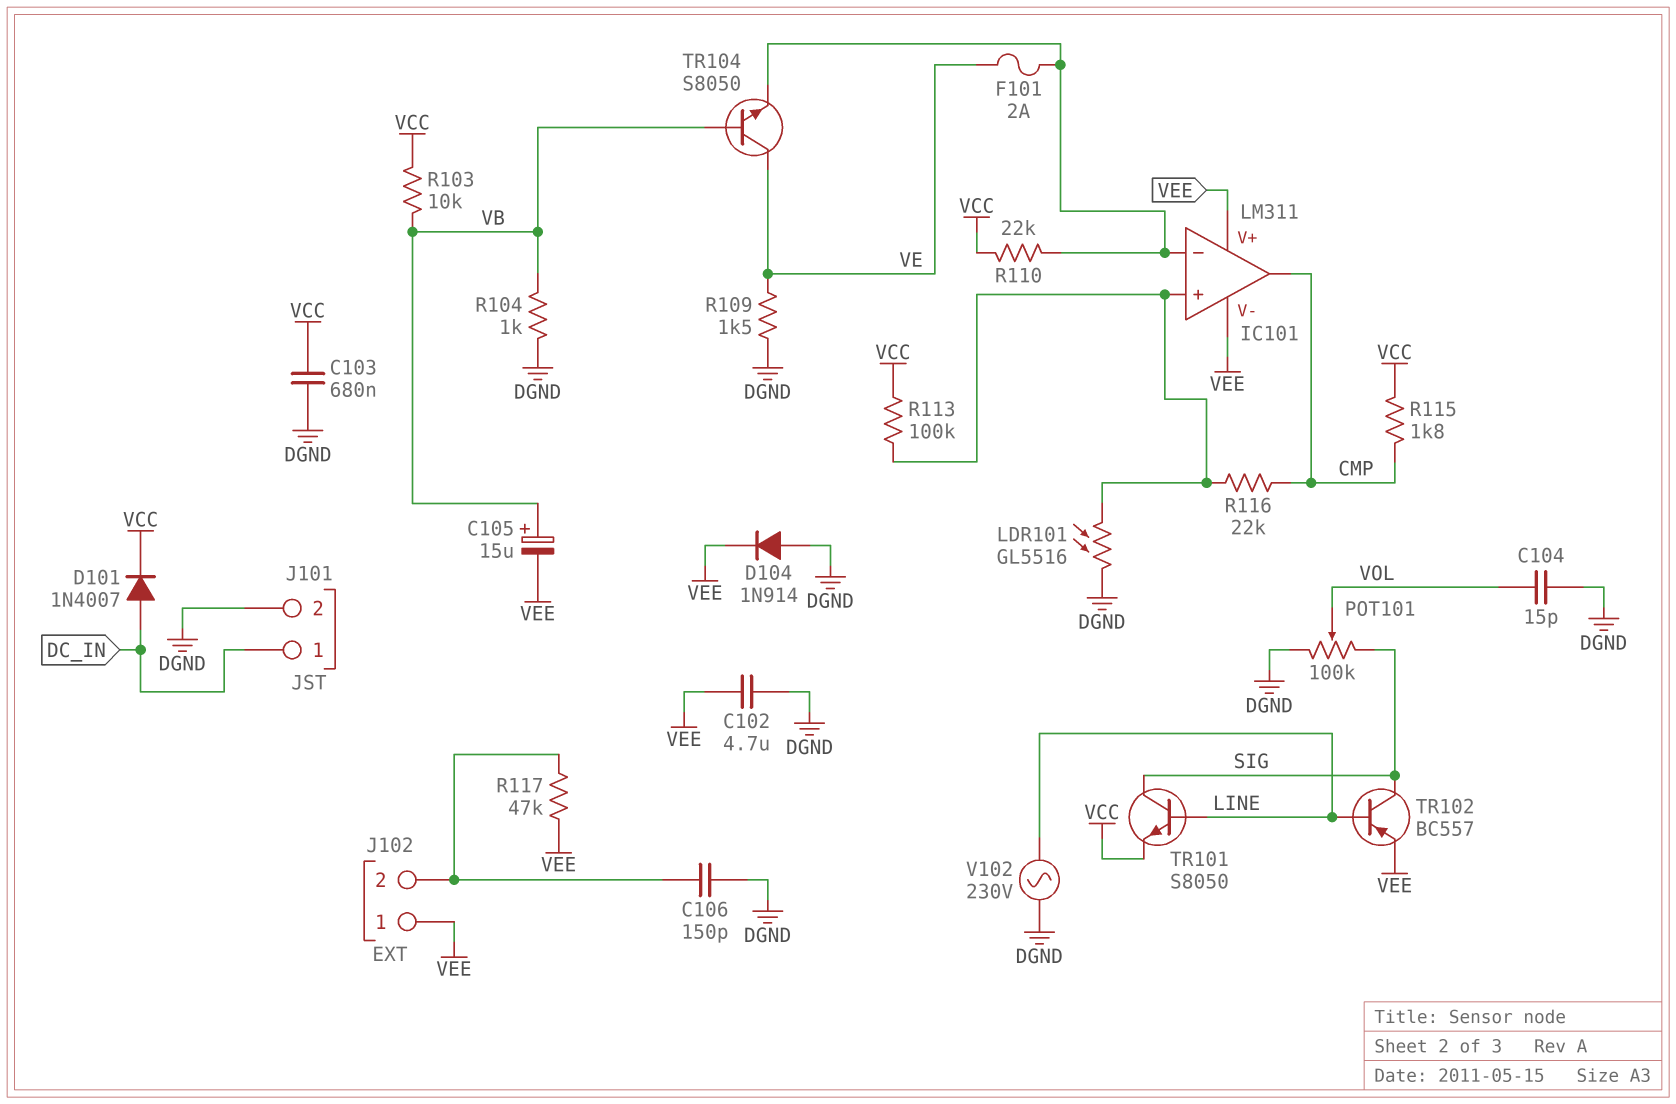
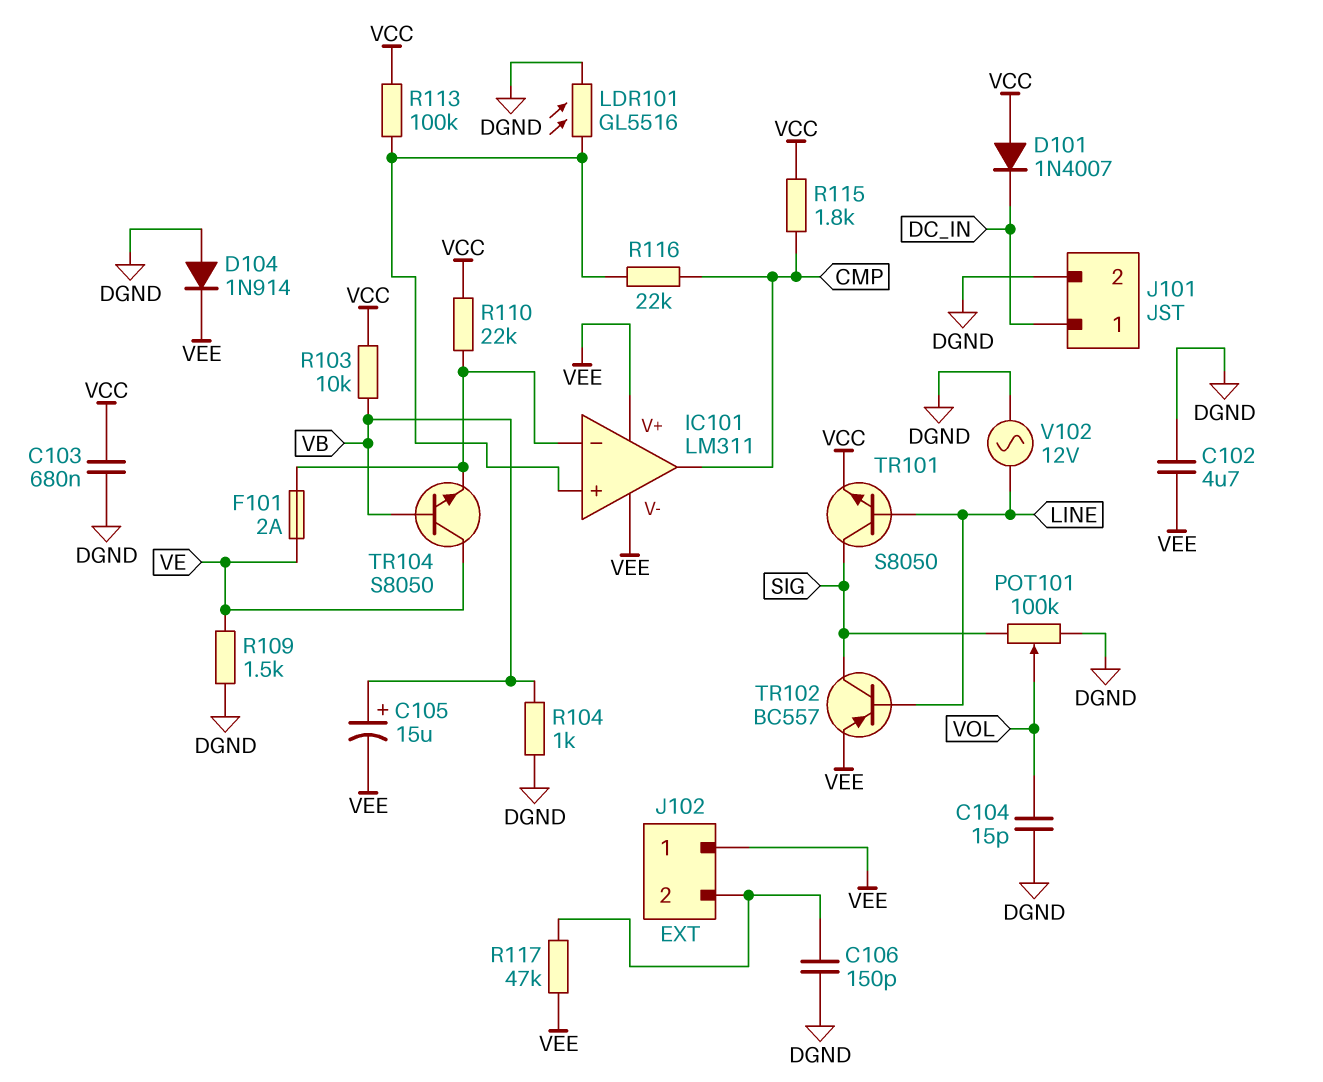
D101: diode 1N4007 (A DC_IN, K VCC) -> diode 1N4007 (A VCC, K DC_IN)
V102: AC 230V (DGND, LINE) -> AC 12V (DGND, LINE)

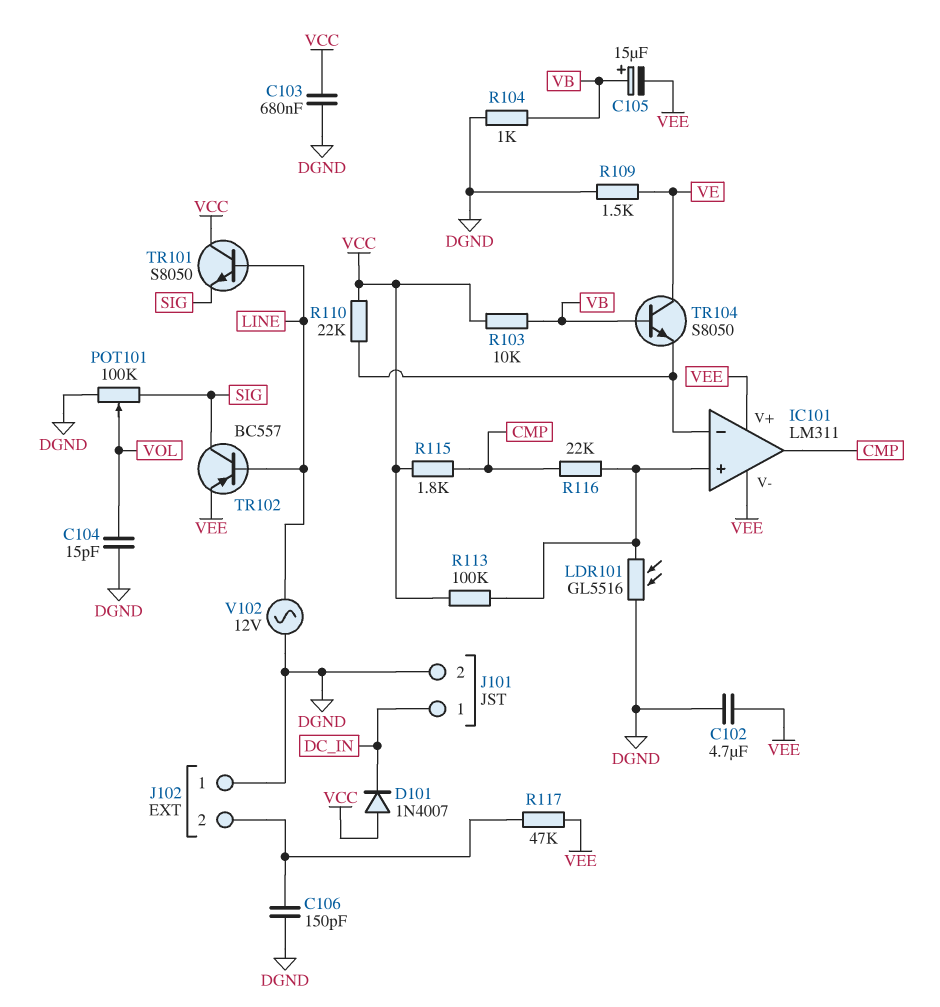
D104: diode 1N914 (A DGND, K VEE) -> none
F101: 2A (IC101/in-, VE) -> none
J102 pin 1: VEE -> DGND
TR101: NPN S8050 (B LINE, C SIG, E VCC) -> NPN S8050 (B LINE, C VCC, E SIG)

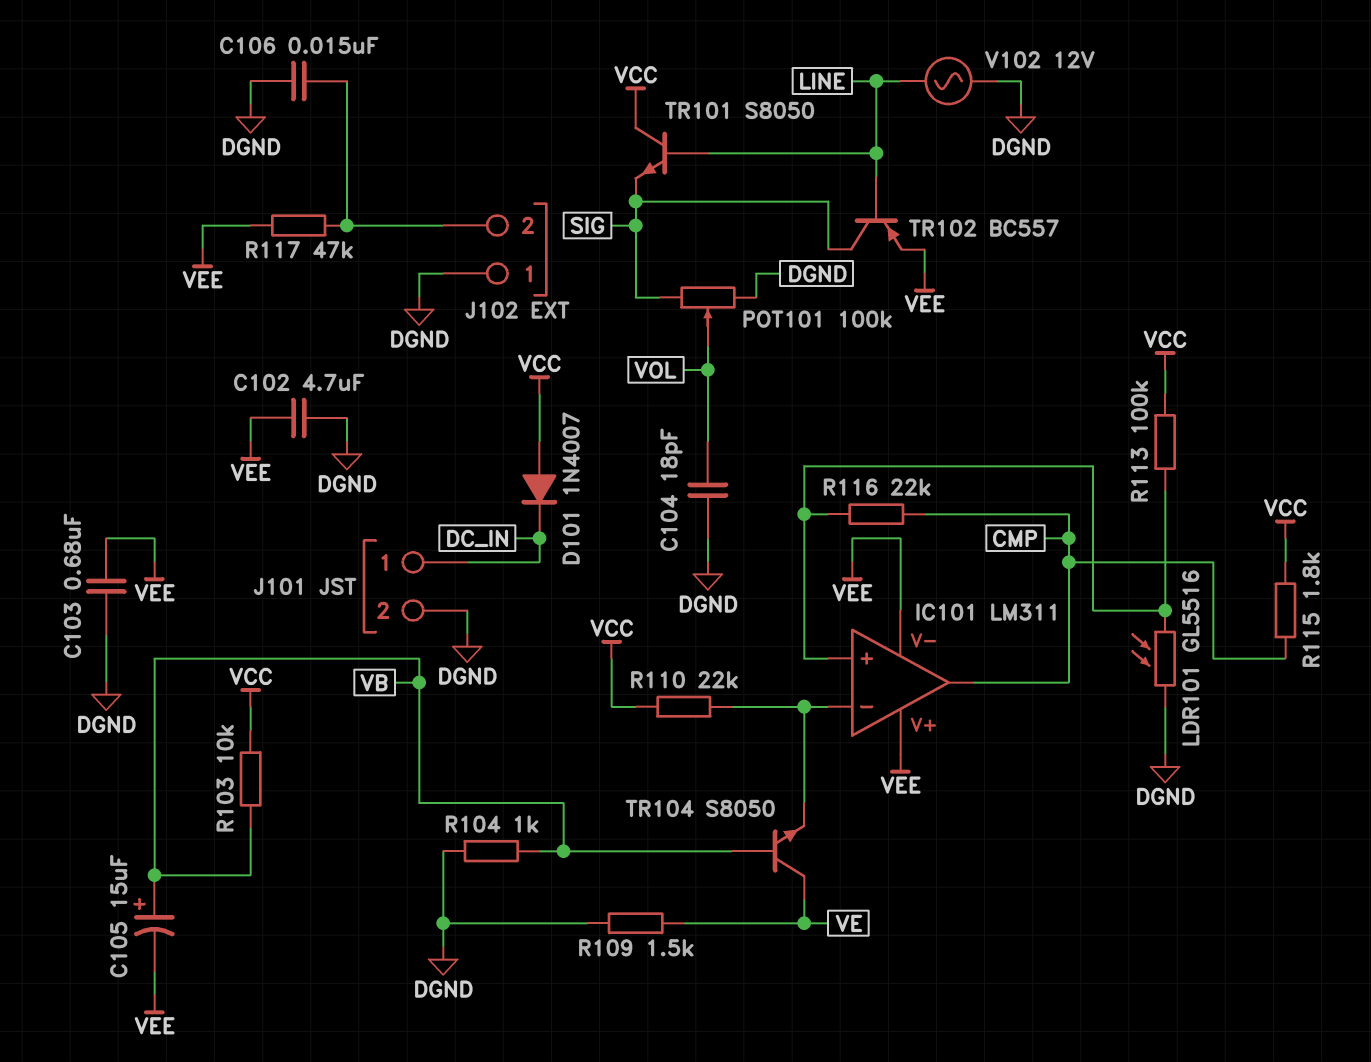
C103: 680nF (DGND, VCC) -> 680nF (DGND, VEE)
C104: 15pF (DGND, VOL) -> 18pF (DGND, VOL)
C106: 150pF (DGND, J102/2) -> 15nF (DGND, J102/2)

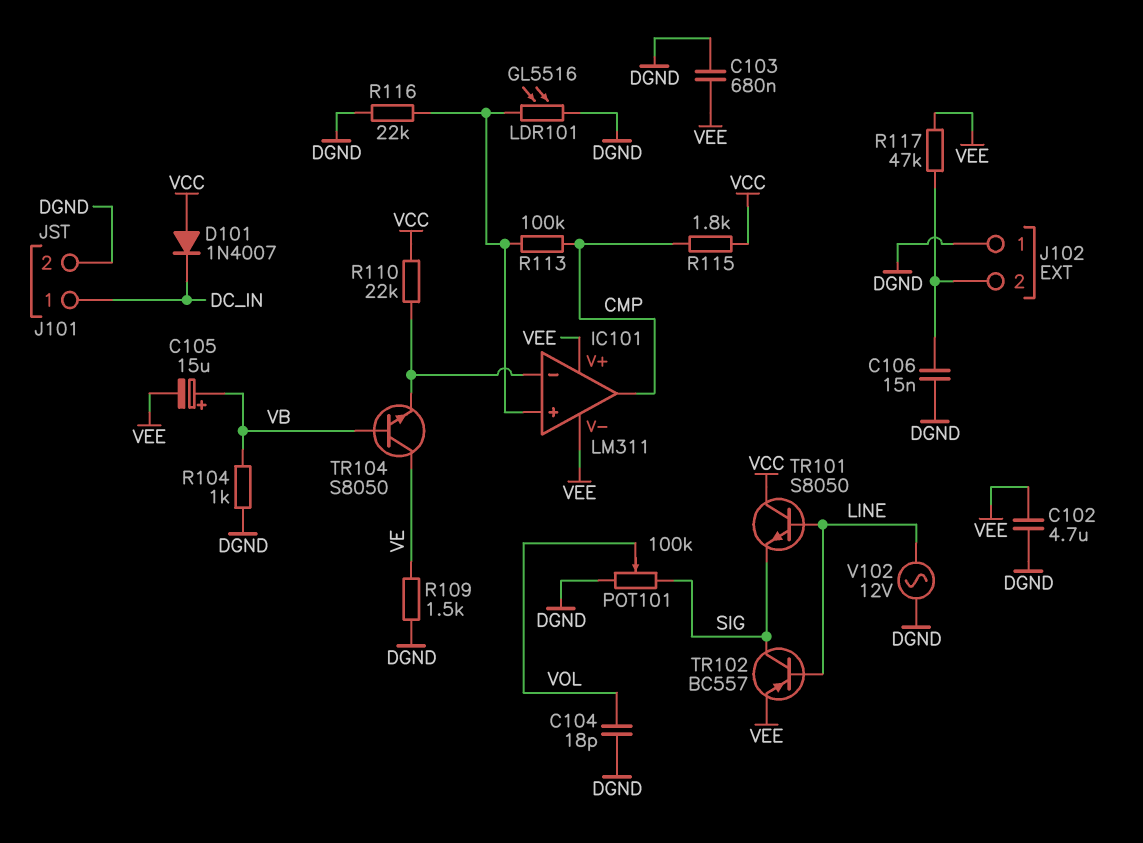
R103: 10k (VB, VCC) -> none
R113: 100k (IC101/in+, VCC) -> 100k (CMP, IC101/in+)
R116: 22k (CMP, IC101/in+) -> 22k (DGND, IC101/in+)

